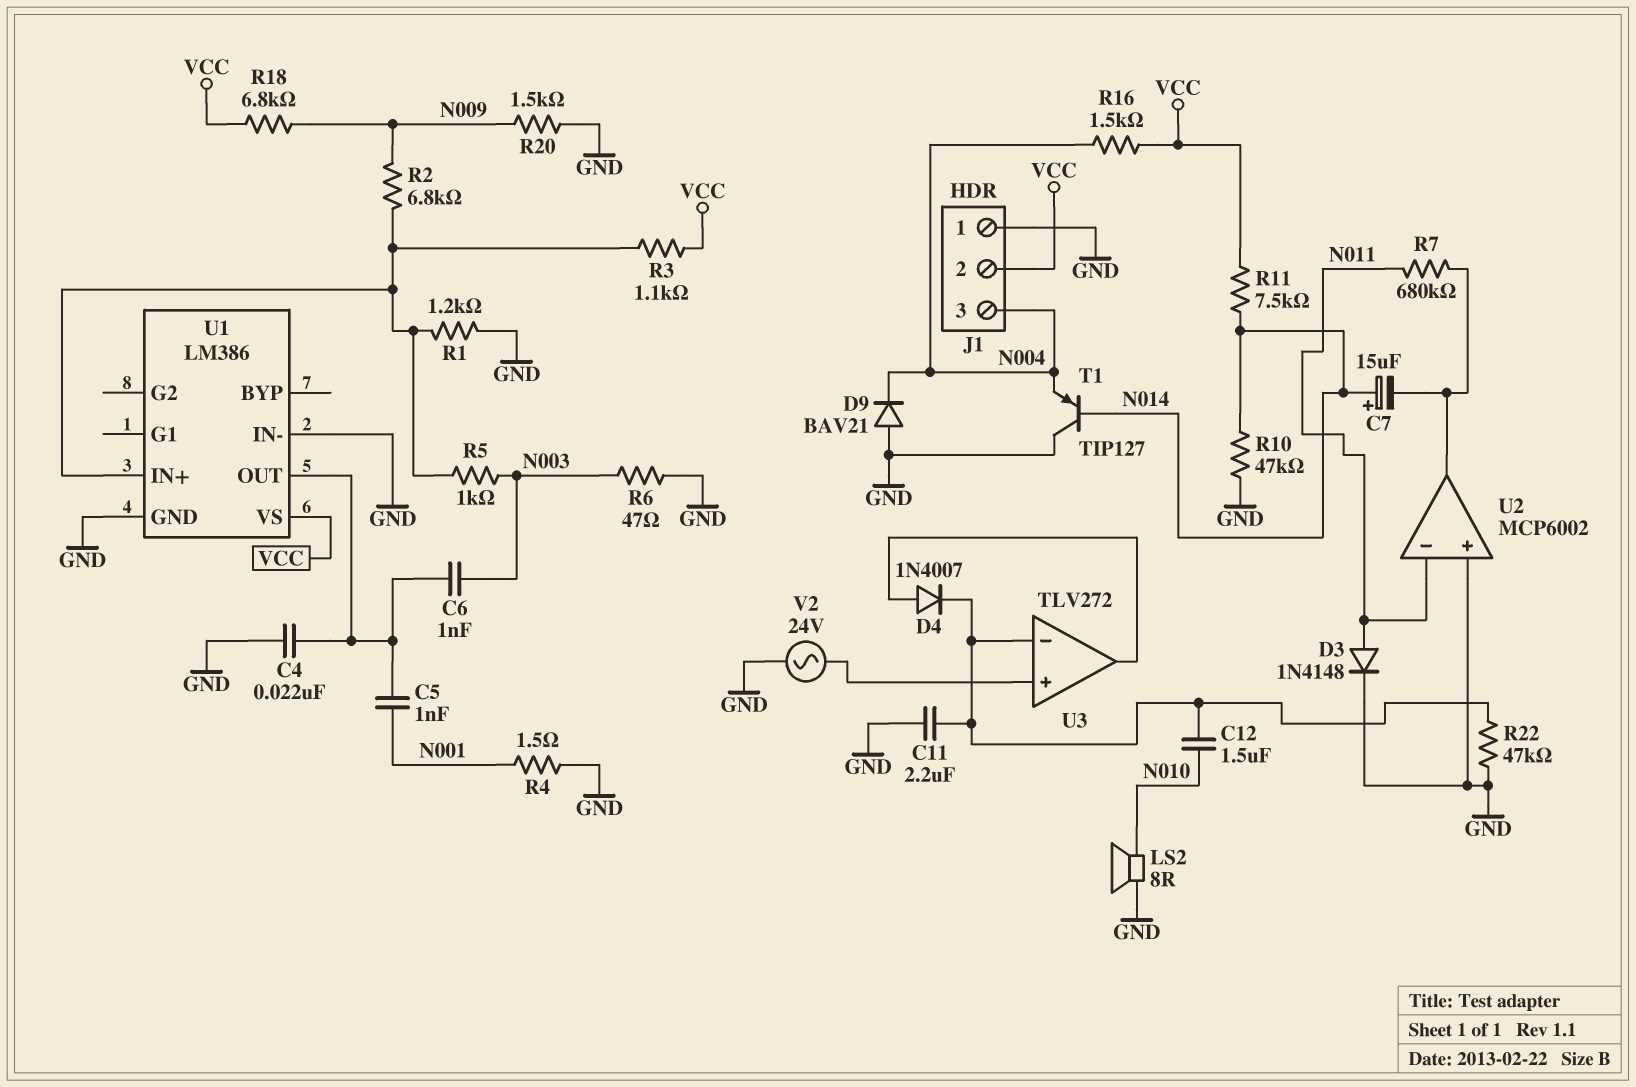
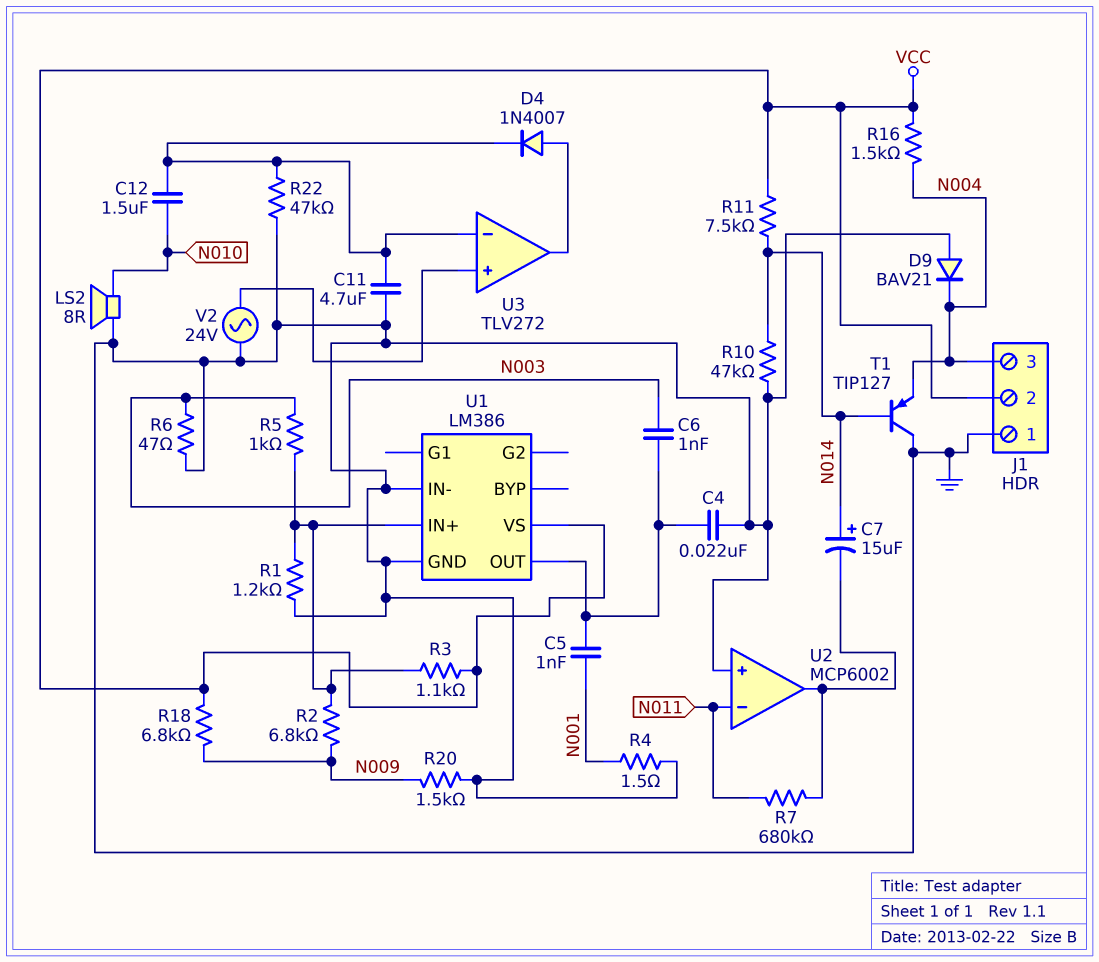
C11: 2.2uF (GND, U3/in-) -> 4.7uF (GND, U3/in-)
D3: diode 1N4148 (A N011, K GND) -> none

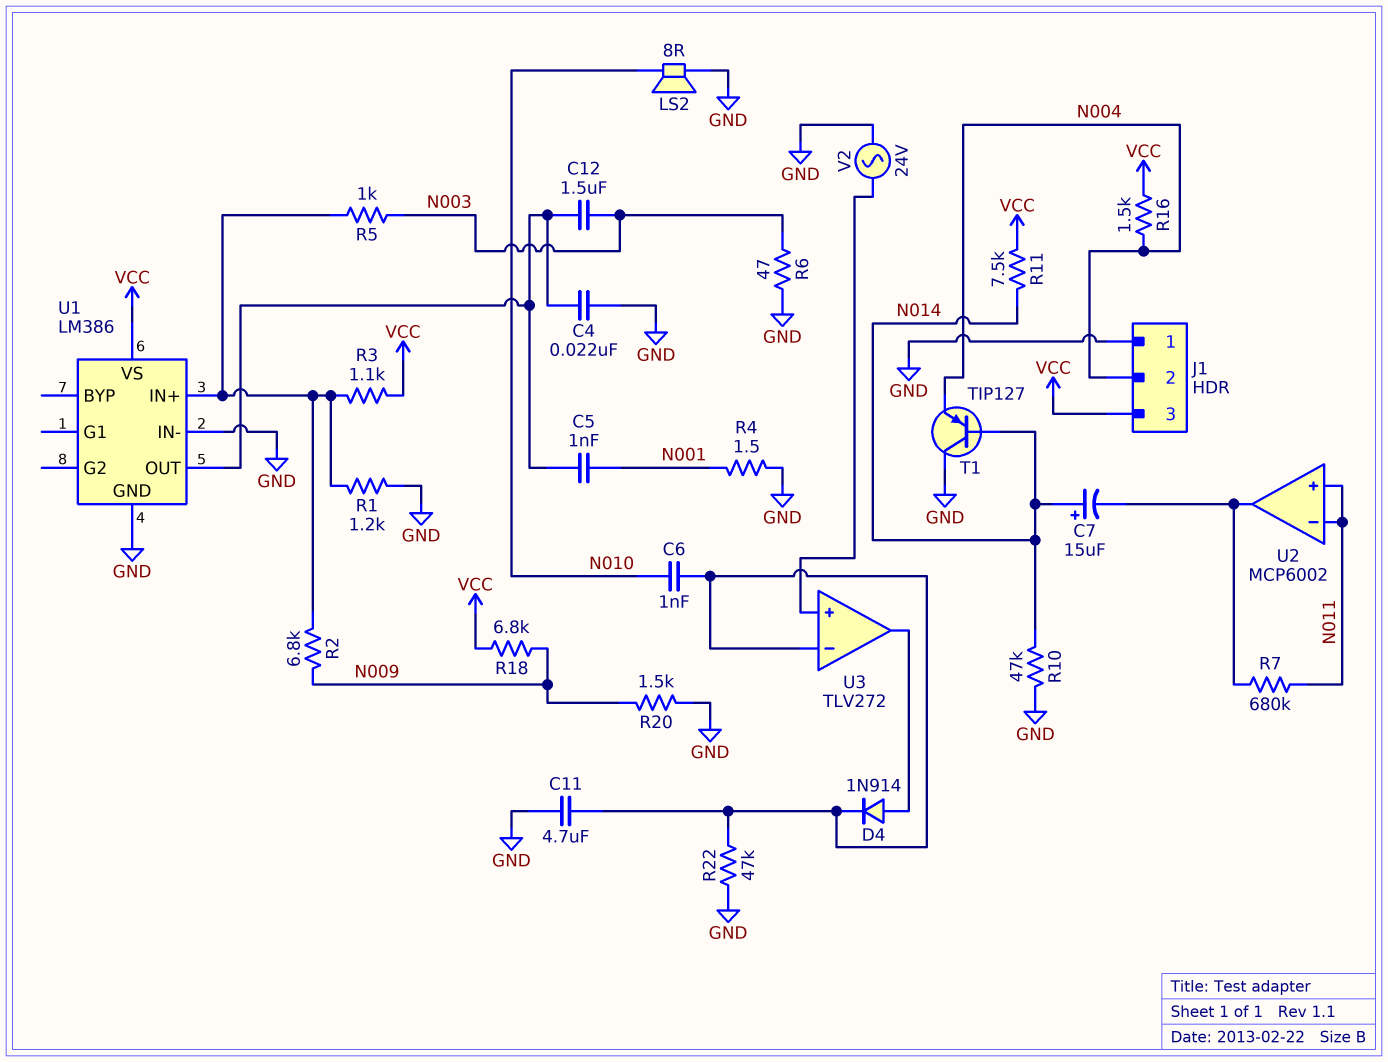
C6: 1nF (N003, U1/OUT) -> 1nF (N010, U3/in-)
C12: 1.5uF (N010, U3/in-) -> 1.5uF (N003, U1/OUT)
D4: diode 1N4007 (A U3/out, K U3/in-) -> diode 1N914 (A U3/out, K U3/in-)
D9: diode BAV21 (A GND, K N004) -> none
J1 pin 2: VCC -> N004
J1 pin 3: N004 -> VCC
U2 pin in+: GND -> N011

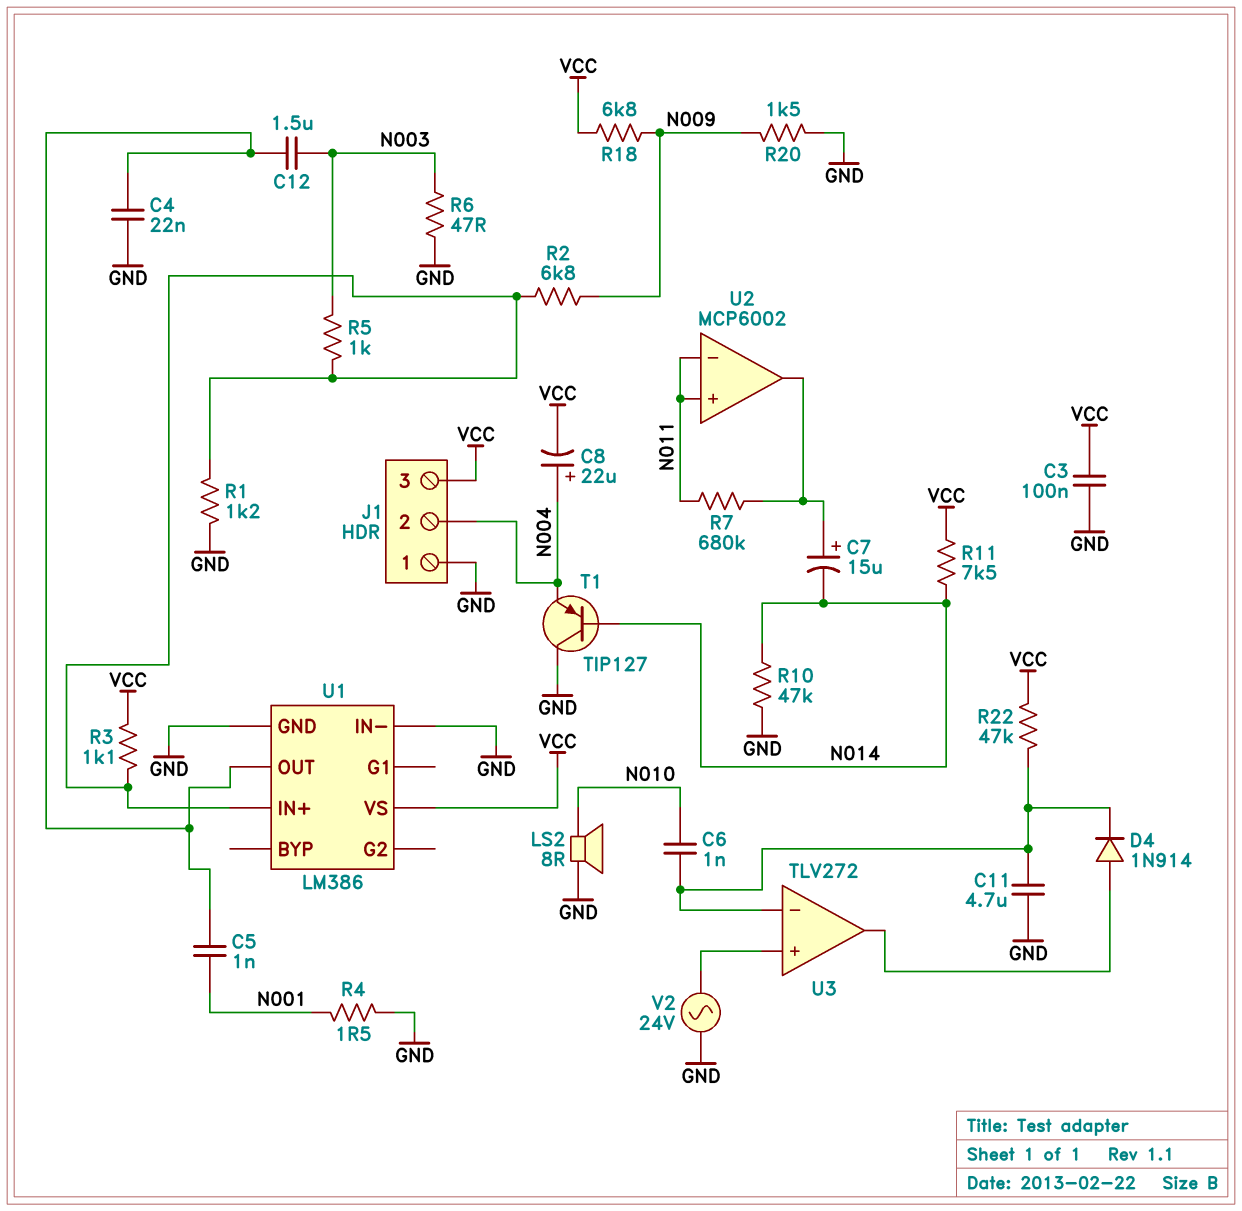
C3: none -> 100nF (GND, VCC)
C7: 15uF (plus N014, minus U2/out) -> 15uF (plus U2/out, minus N014)
C8: none -> 22uF (plus N004, minus VCC)
R16: 1.5k (N004, VCC) -> none
R22: 47k (GND, U3/in-) -> 47k (U3/in-, VCC)

